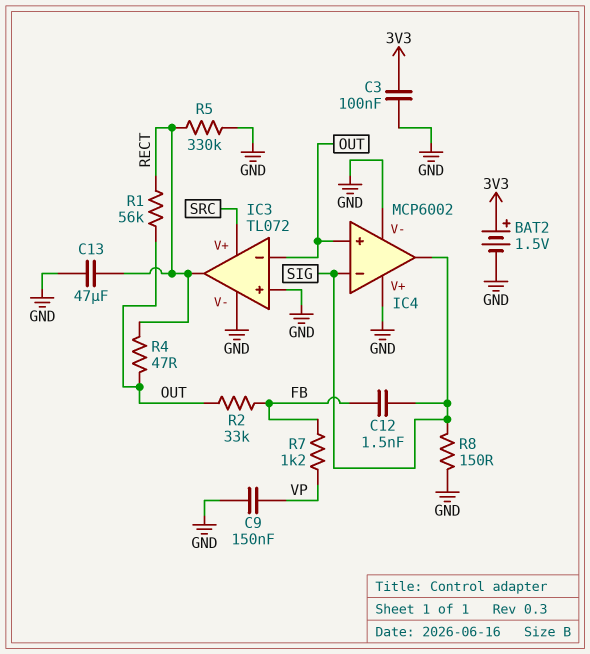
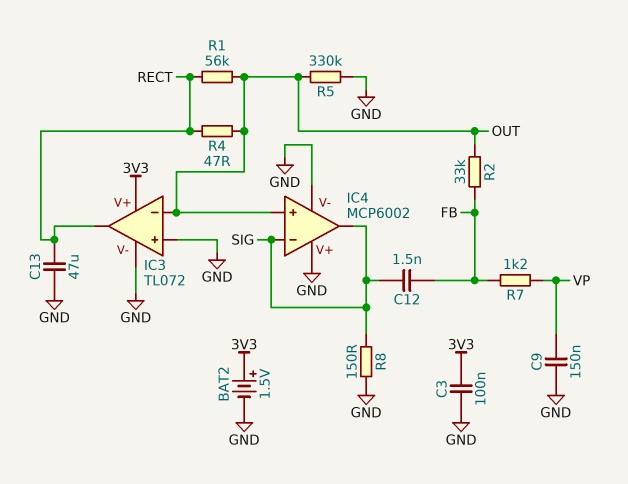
IC3 pin V+: SRC -> 3V3
R5: 330k (GND, RECT) -> 330k (GND, OUT)

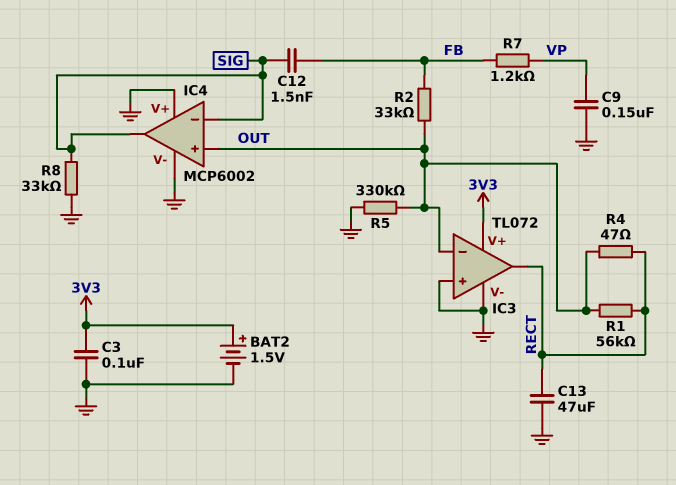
R8: 150 (GND, SIG) -> 33k (GND, SIG)

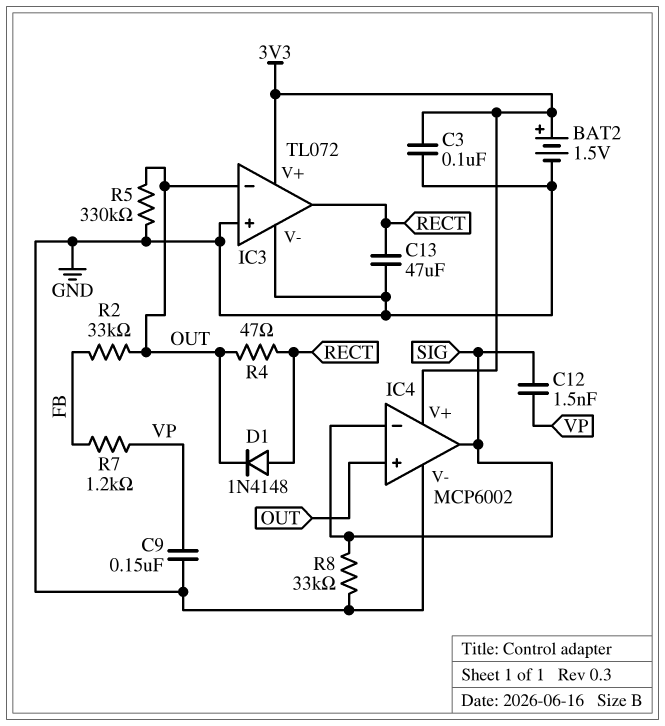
C12: 1.5nF (FB, SIG) -> 1.5nF (SIG, VP)
D1: none -> diode 1N4148 (A RECT, K OUT)
IC4 pin V+: GND -> 3V3
R1: 56k (OUT, RECT) -> none

